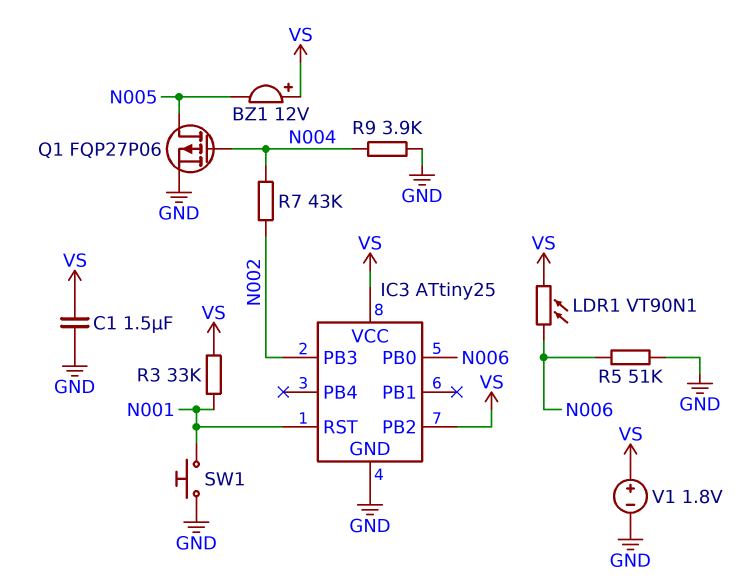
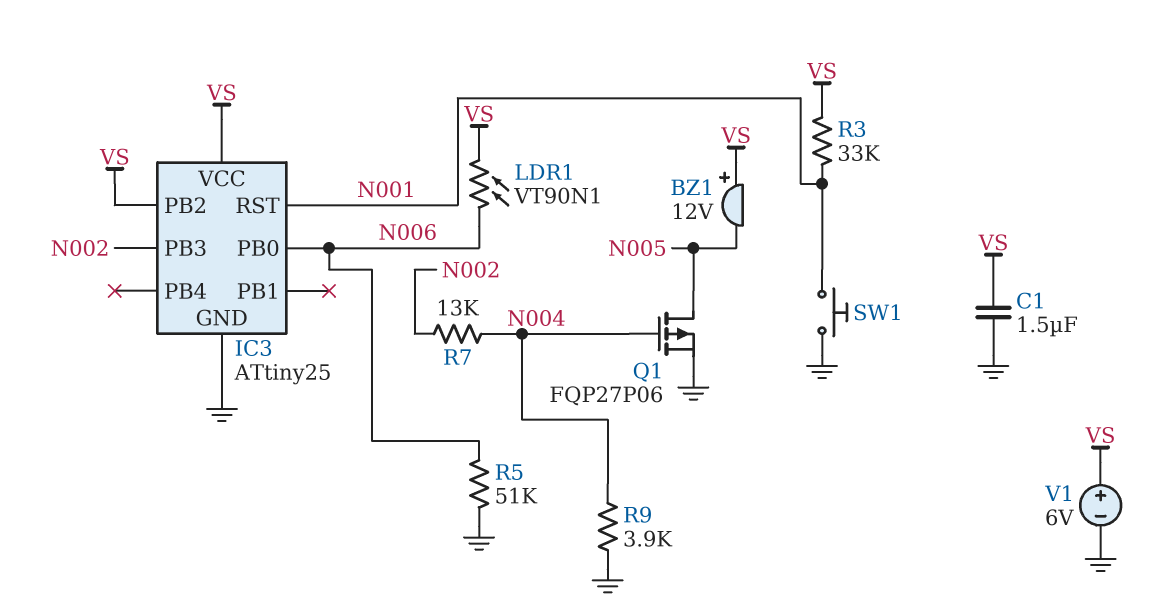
R7: 43k (N002, N004) -> 13k (N002, N004)
V1: 1.8V (plus VS, minus GND) -> 6V (plus VS, minus GND)

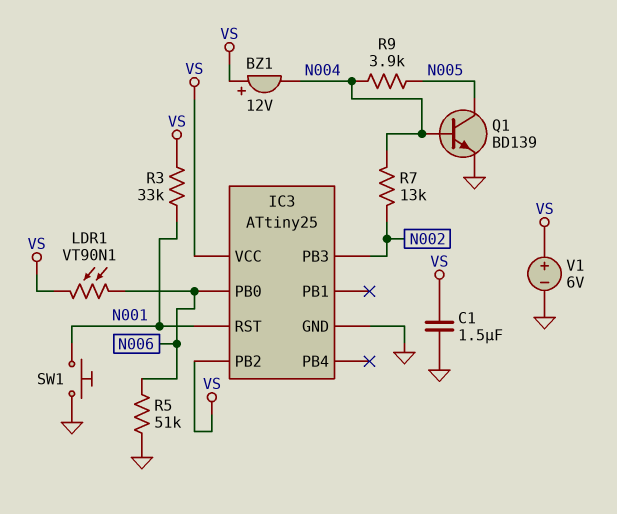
BZ1: buzzer 12V (plus VS, minus N005) -> buzzer 12V (plus VS, minus N004)
Q1: PMOS FQP27P06 (G N004, D N005, S GND) -> NPN BD139 (B N004, C N005, E GND)
R9: 3.9k (GND, N004) -> 3.9k (N004, N005)

